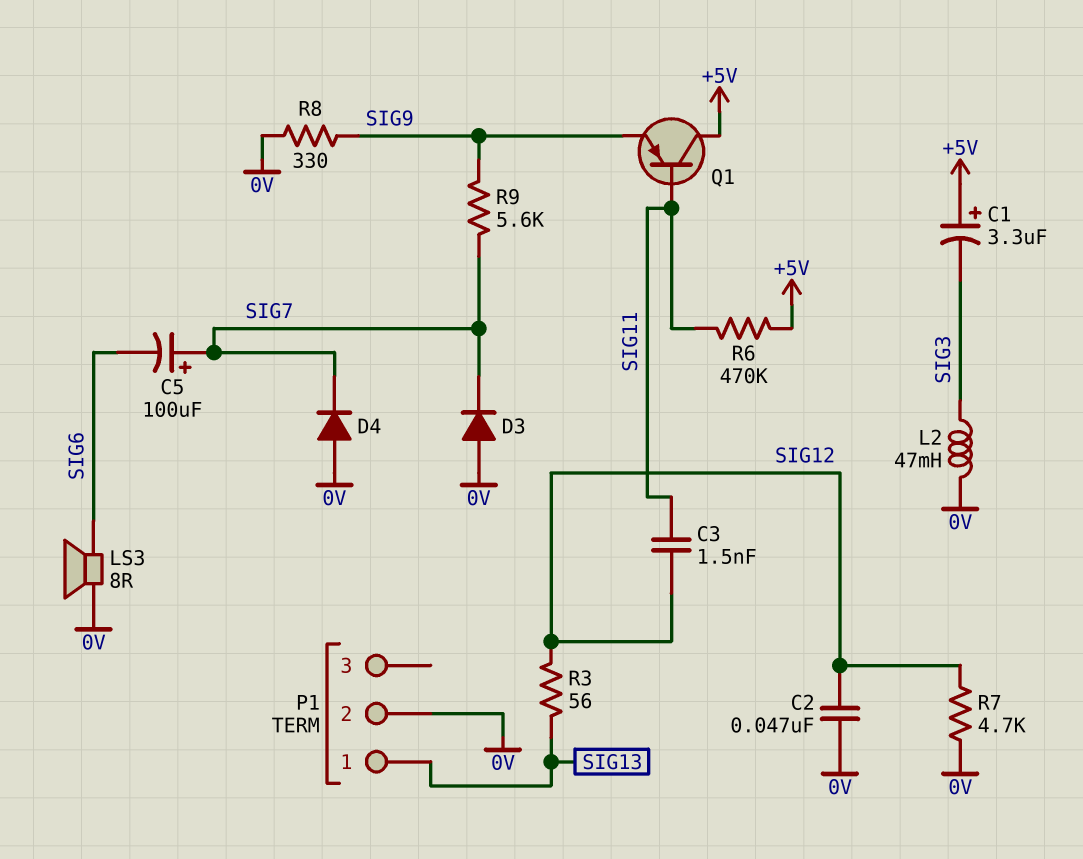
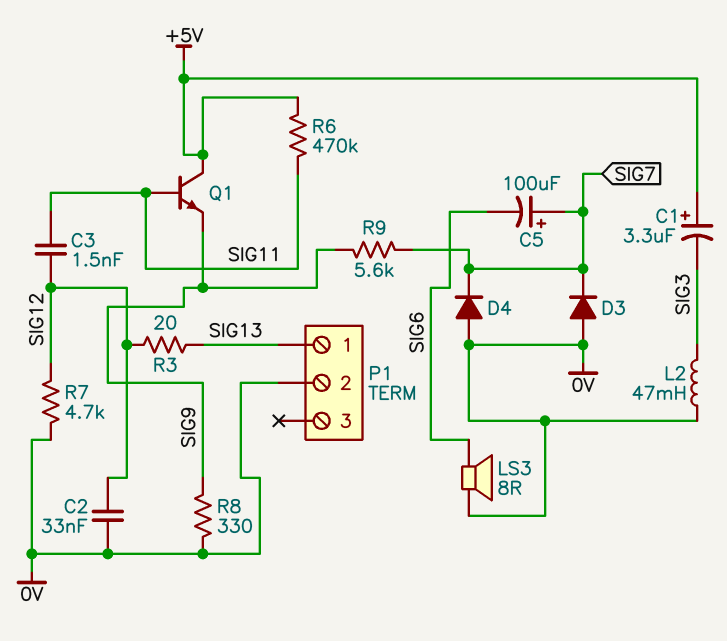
C2: 47nF (0V, SIG12) -> 33nF (0V, SIG12)
Q1: PNP (B SIG11, C +5V, E SIG9) -> NPN (B SIG11, C +5V, E SIG9)
R3: 56 (SIG12, SIG13) -> 20 (SIG12, SIG13)

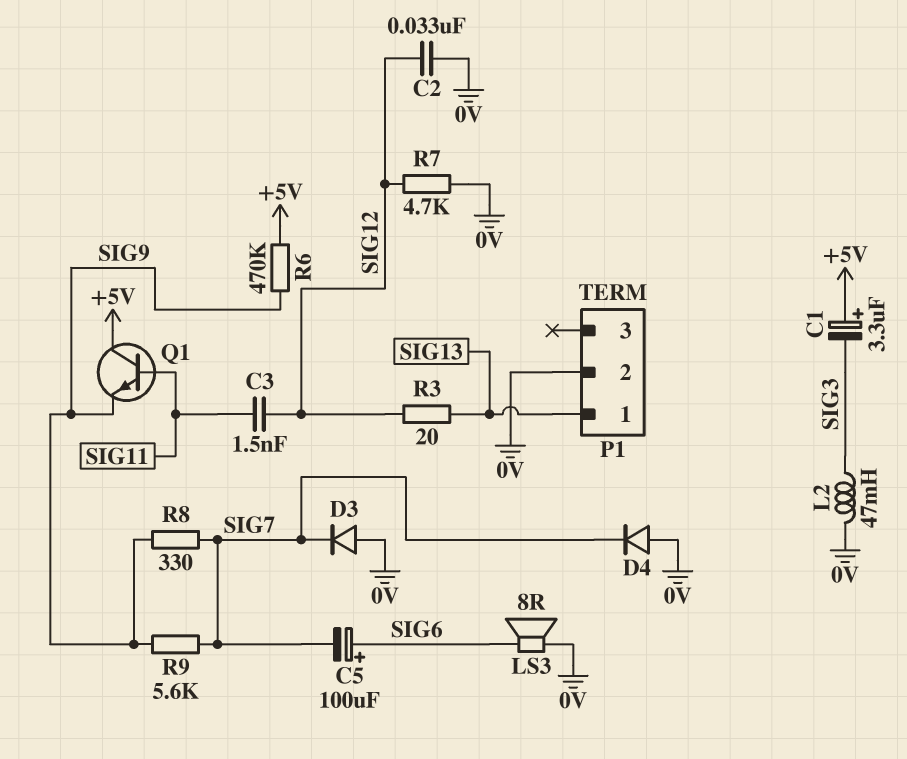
C5: 100uF (plus SIG7, minus SIG6) -> 100uF (plus SIG6, minus SIG7)
R6: 470k (+5V, SIG11) -> 470k (+5V, SIG9)
R8: 330 (0V, SIG9) -> 330 (SIG7, SIG9)

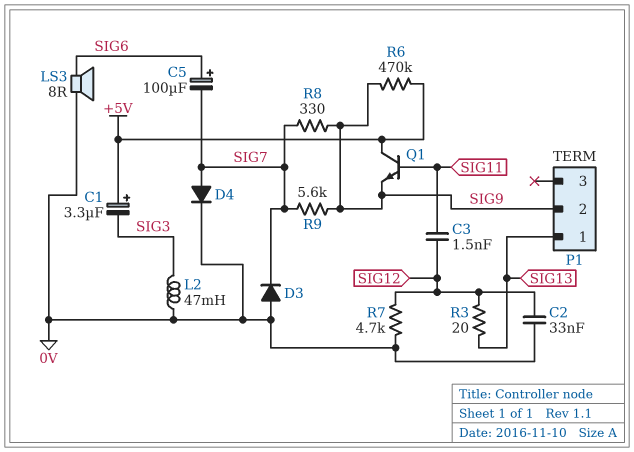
D4: diode (A 0V, K SIG7) -> diode (A SIG7, K 0V)
P1 pin 2: 0V -> SIG9

